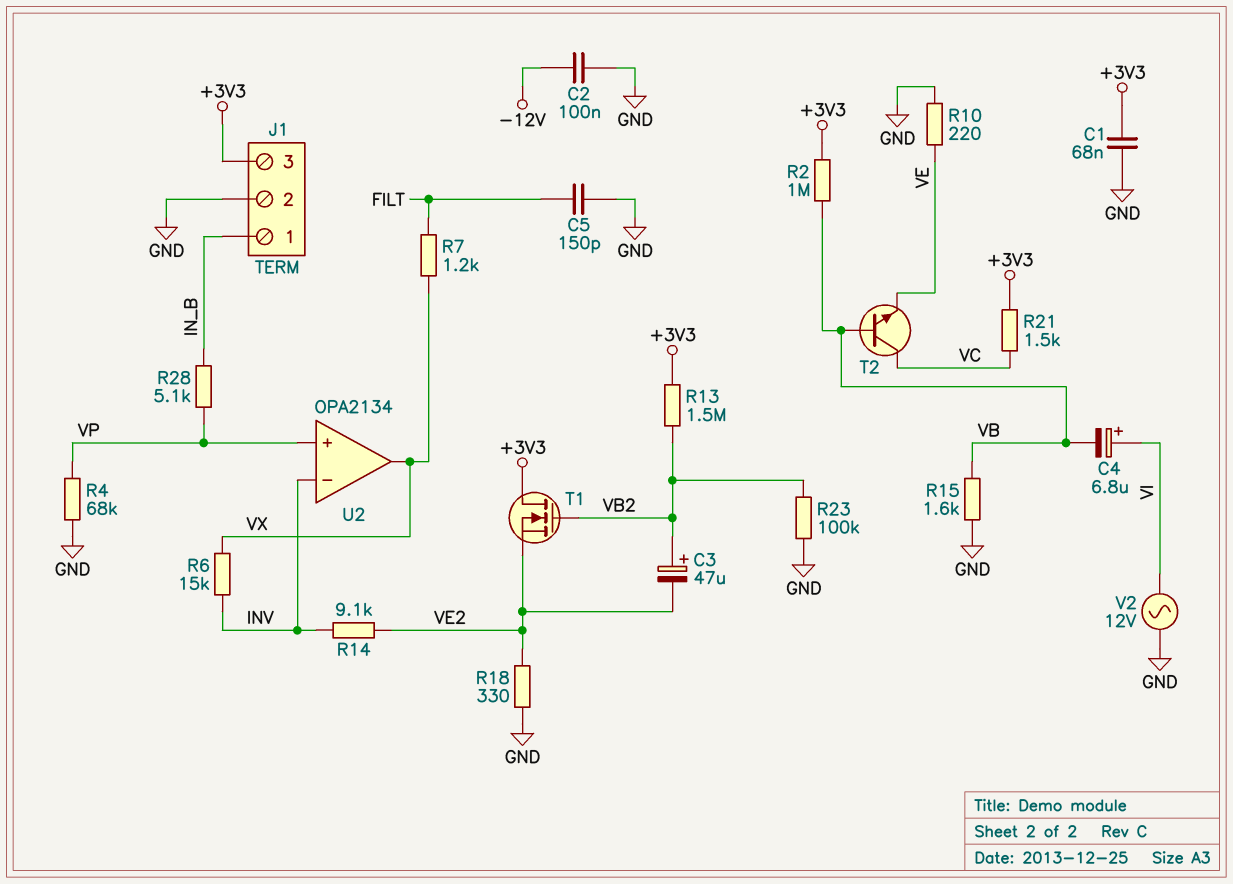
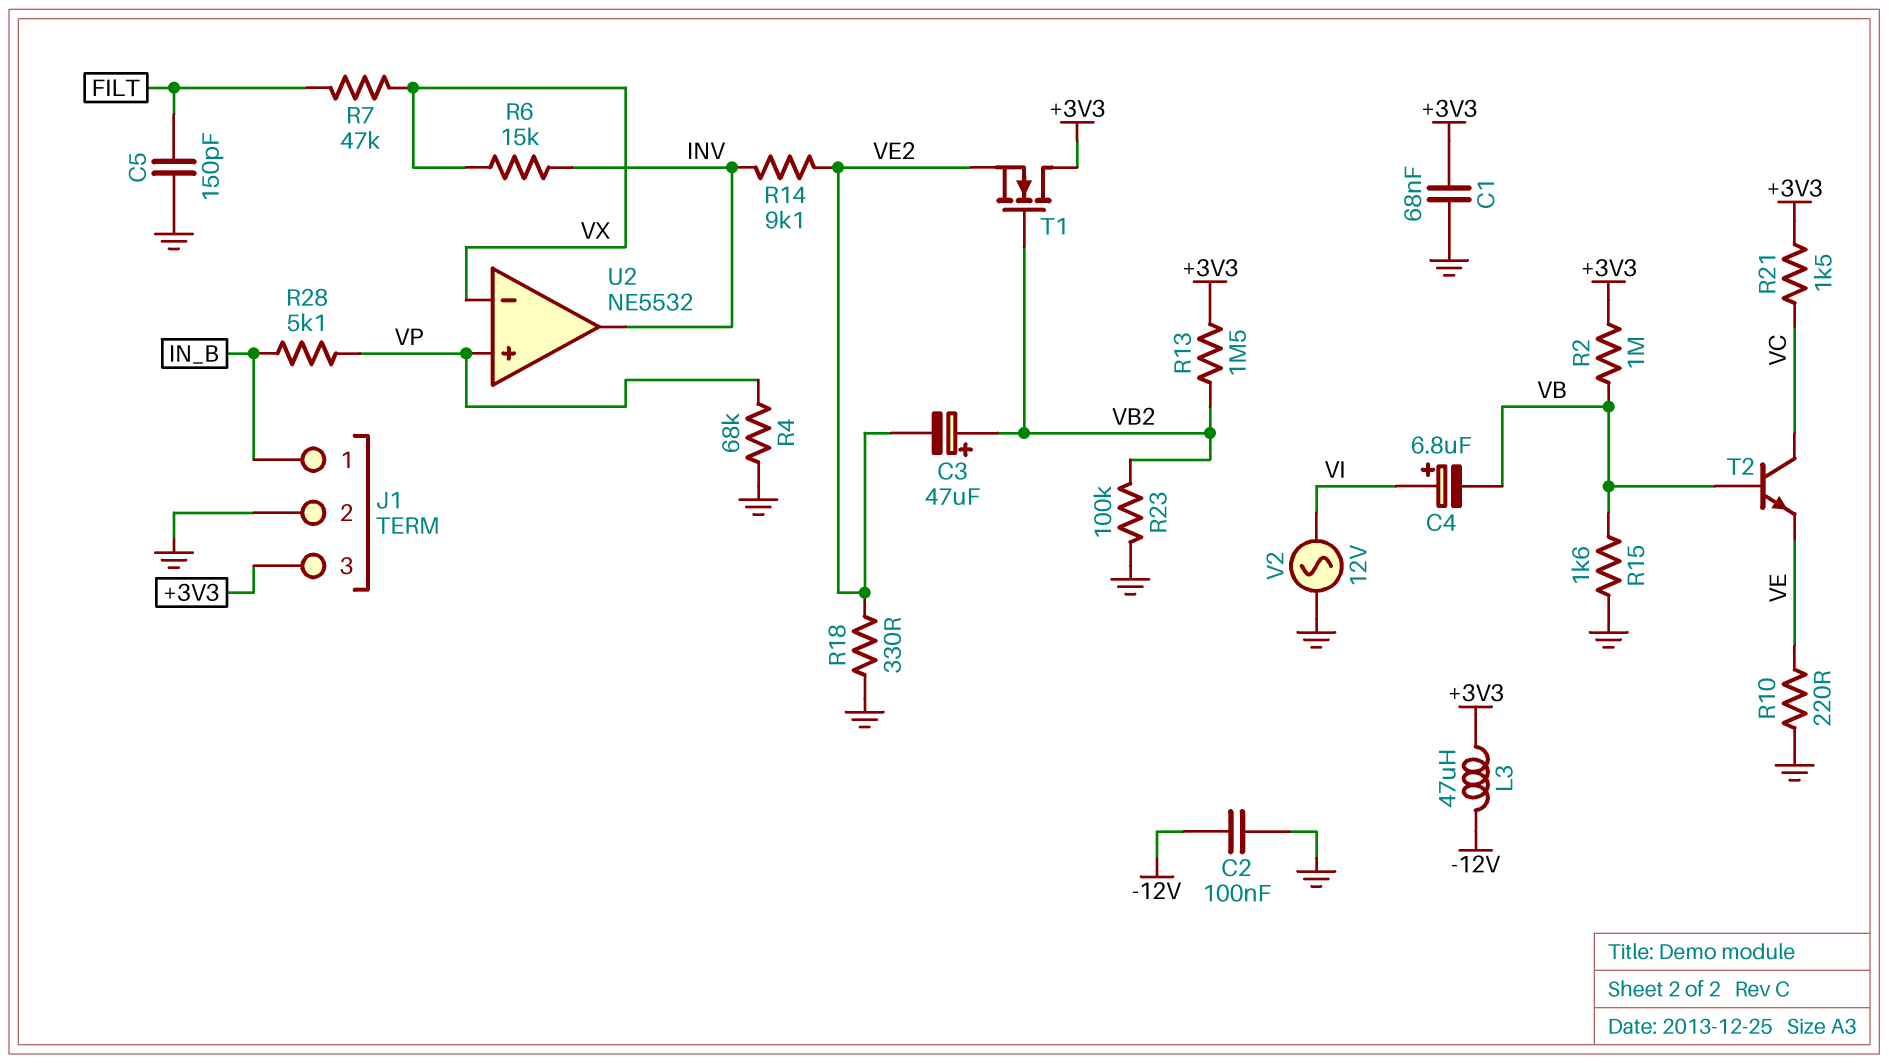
L3: none -> 47uH (+3V3, -12V)
R7: 1.2k (FILT, VX) -> 47k (FILT, VX)
U2: OPA2134 -> NE5532
U2 pin in-: INV -> VX
U2 pin out: VX -> INV

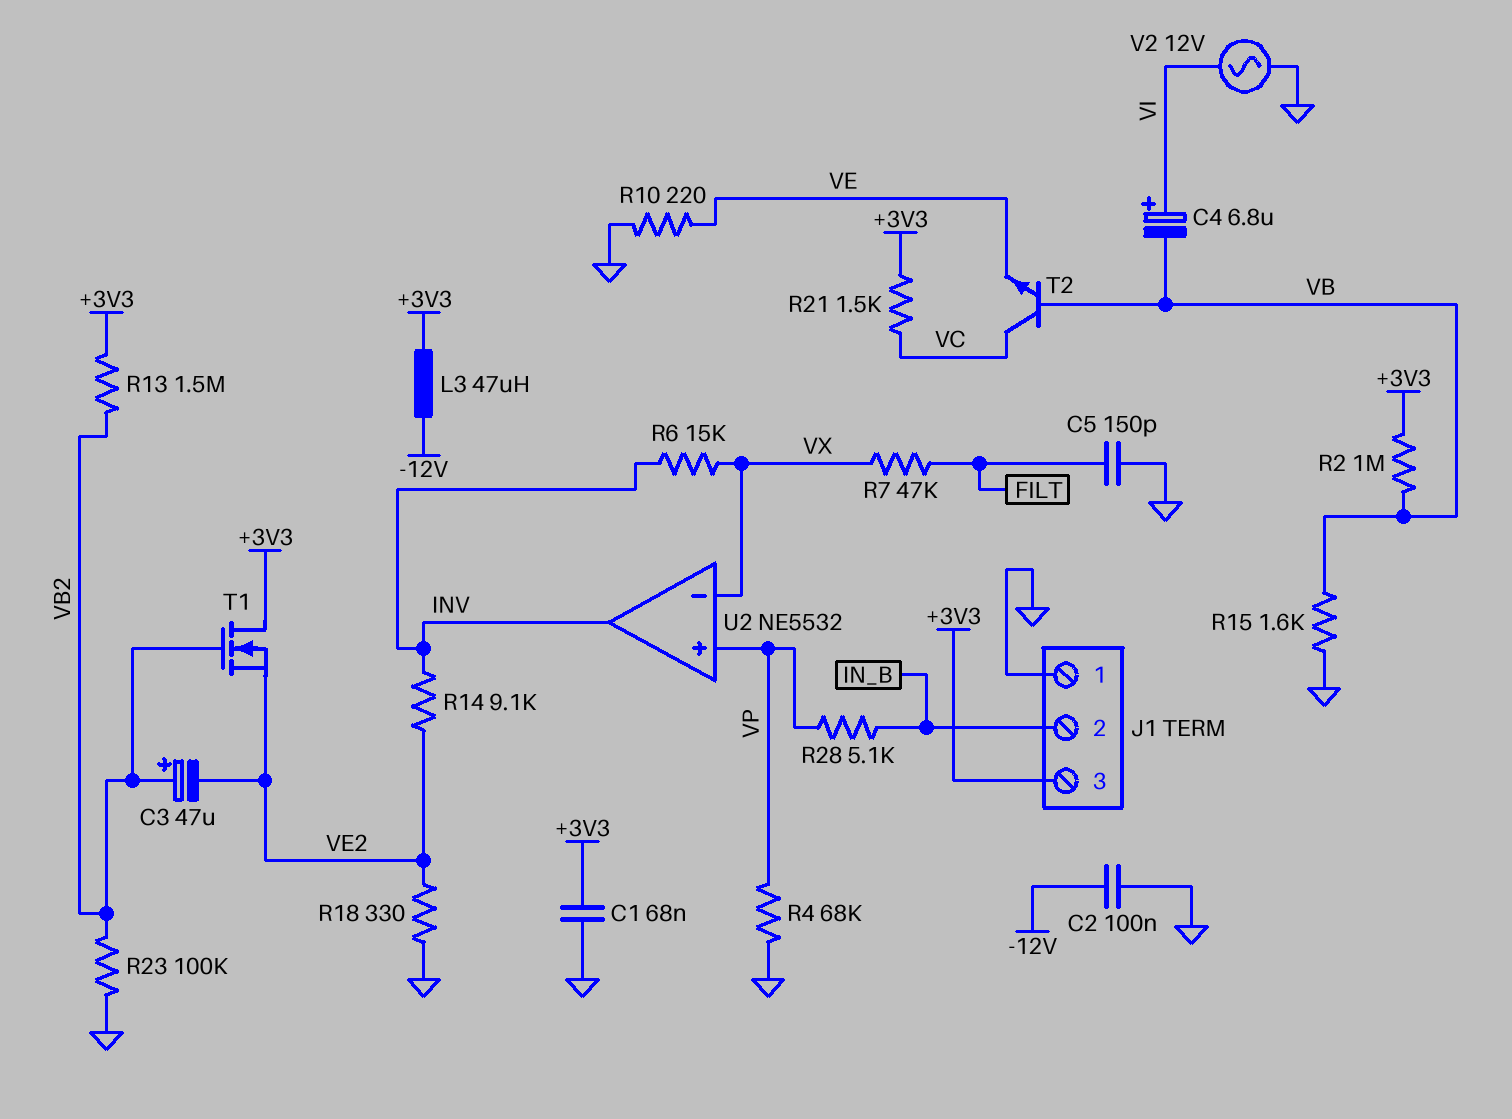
J1 pin 1: IN_B -> GND
J1 pin 2: GND -> IN_B

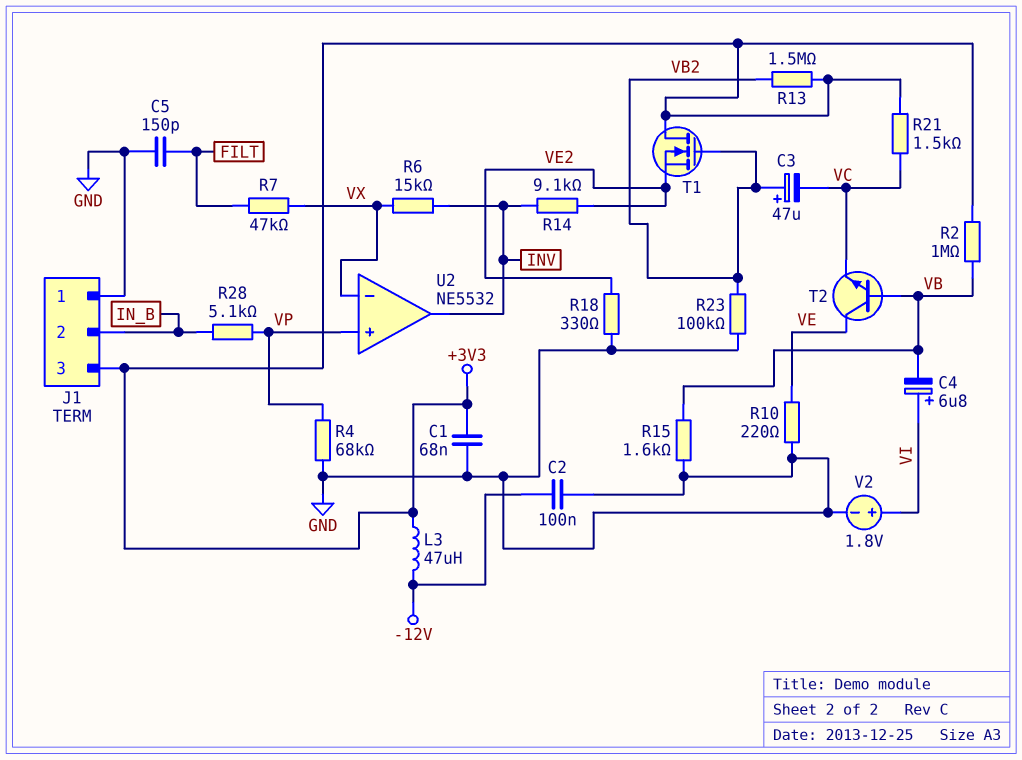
C3: 47uF (plus VB2, minus VE2) -> 47uF (plus VB2, minus VC)
T2: NPN (B VB, C VC, E VE) -> NPN (B VB, C VE, E VC)
V2: AC 12V (GND, VI) -> 1.8V (plus VI, minus GND)

